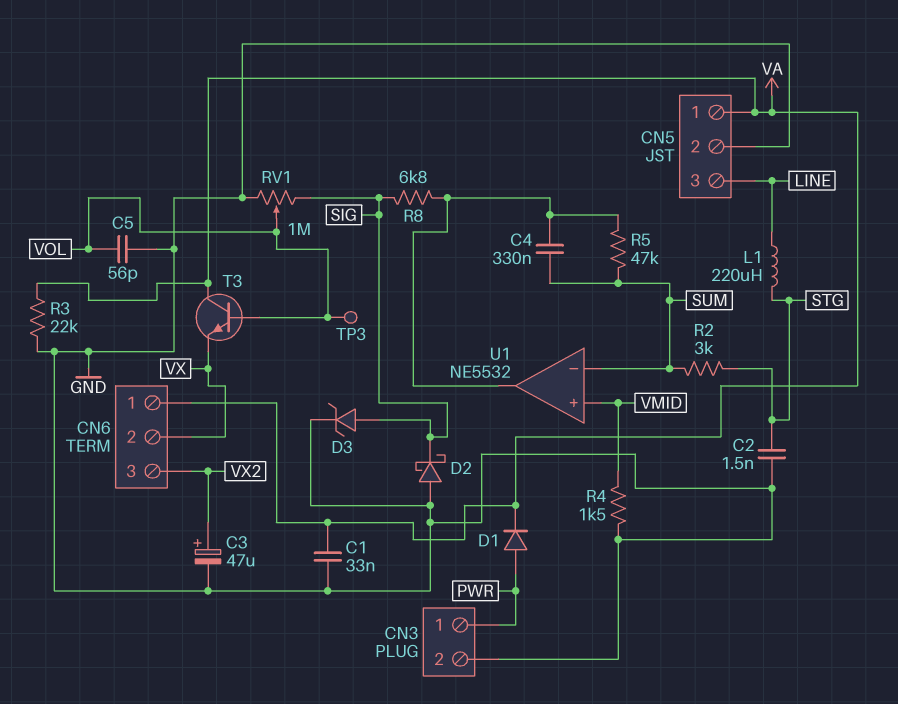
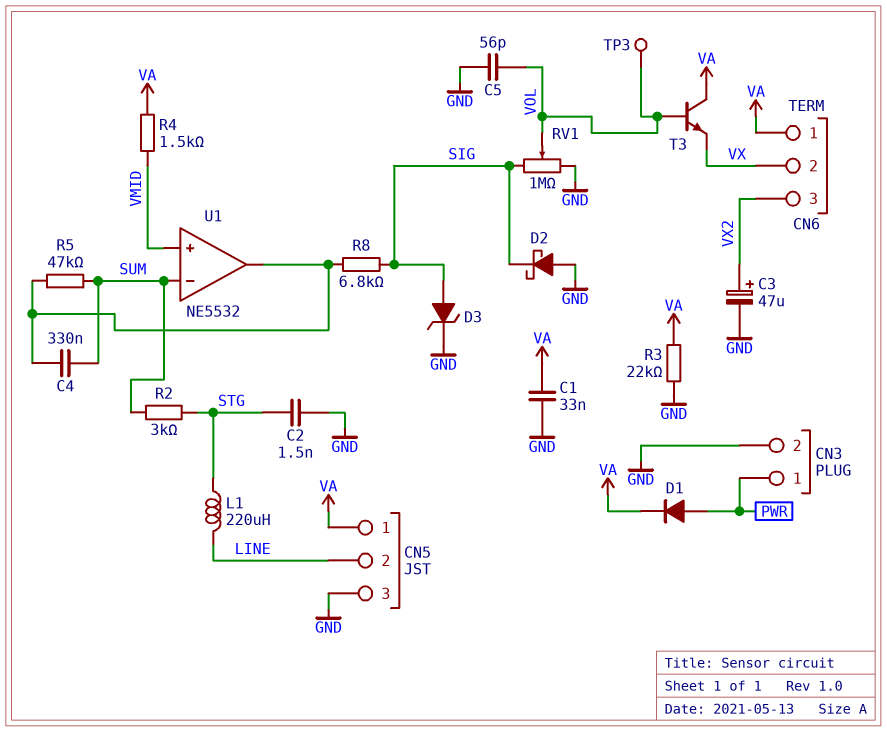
CN5 pin 2: GND -> LINE
CN5 pin 3: LINE -> GND
R4: 1.5k (GND, VMID) -> 1.5k (VA, VMID)

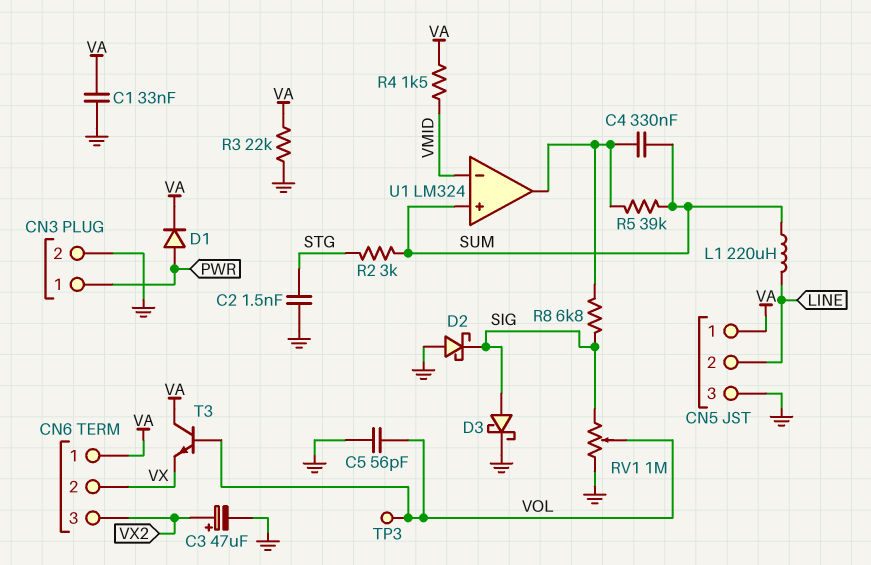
D3: zener (A SIG, K GND) -> schottky (A SIG, K GND)
L1: 220uH (LINE, STG) -> 220uH (LINE, SUM)
R5: 47k (SUM, U1/out) -> 39k (SUM, U1/out)
U1: NE5532 -> LM324
U1 pin in+: VMID -> SUM
U1 pin in-: SUM -> VMID

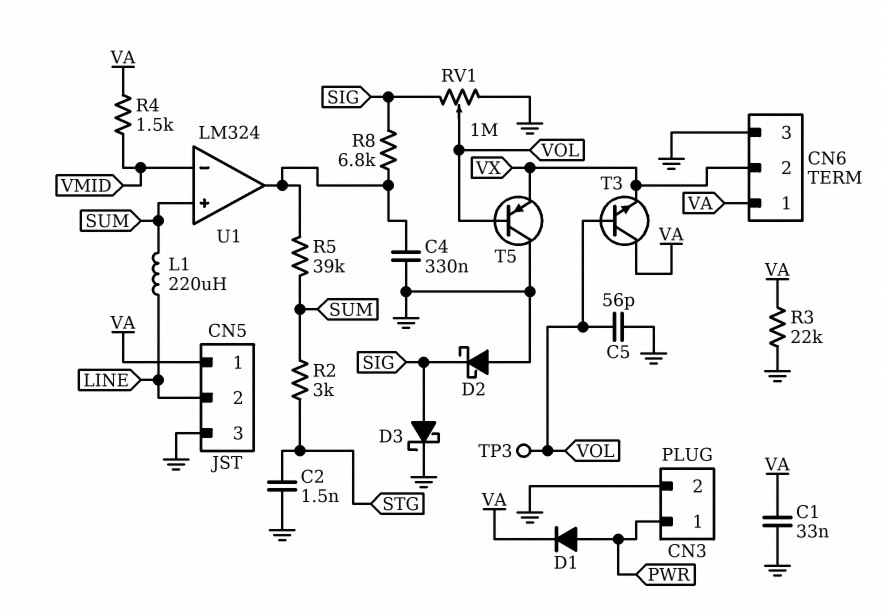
C3: 47uF (plus VX2, minus GND) -> none
C4: 330nF (SUM, U1/out) -> 330nF (GND, U1/out)
CN6 pin 3: VX2 -> GND
T5: none -> PNP (B VOL, C GND, E VX)

